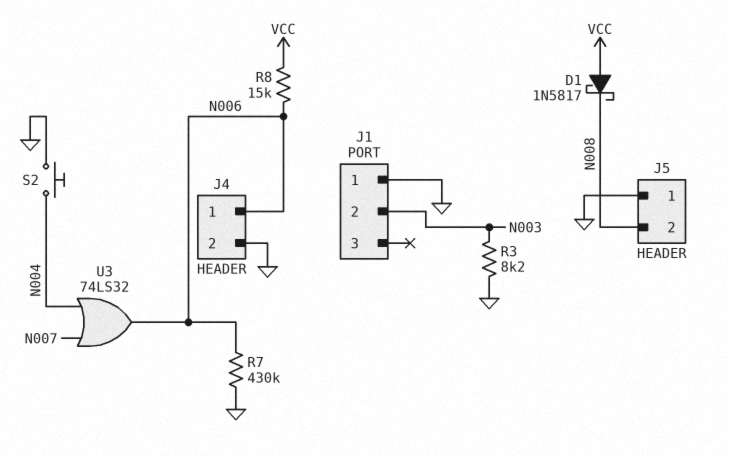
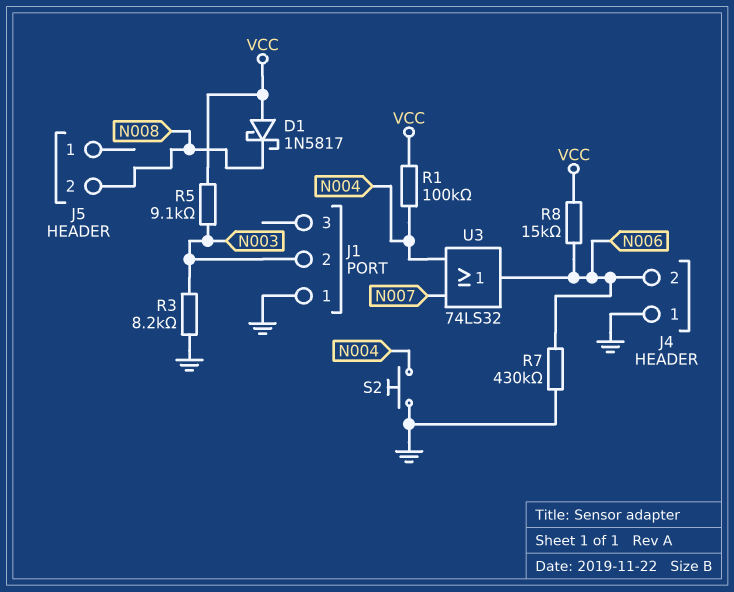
J4 pin 1: N006 -> GND
J4 pin 2: GND -> N006
J5 pin 1: GND -> none
R1: none -> 100k (N004, VCC)
R5: none -> 9.1k (N003, VCC)

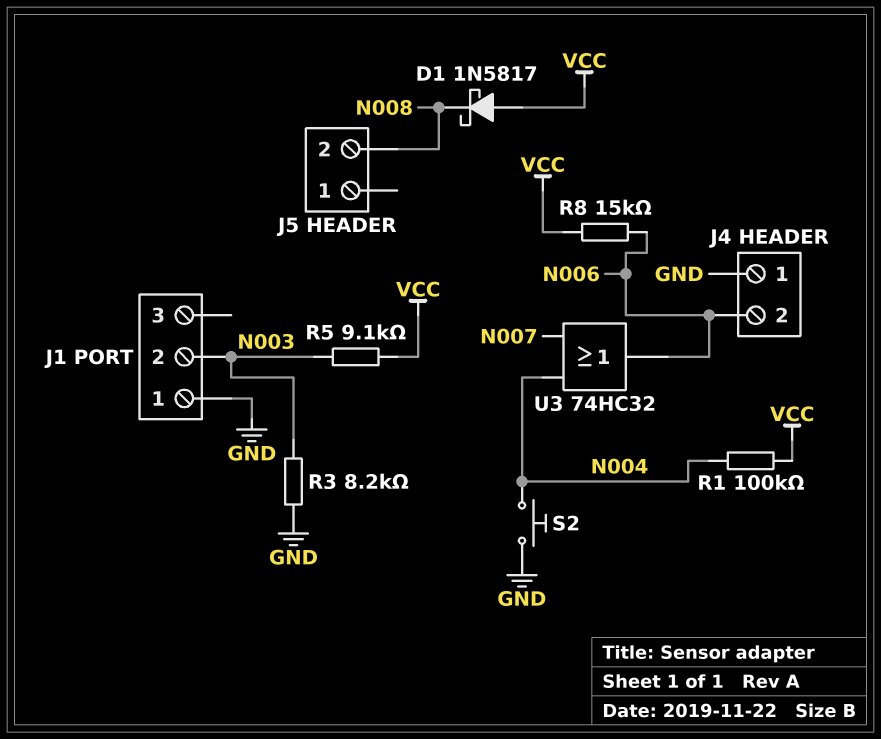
R7: 430k (GND, N006) -> none
U3: OR 74LS32 (in N004, in N007, out N006) -> OR 74HC32 (in N004, in N007, out N006)

